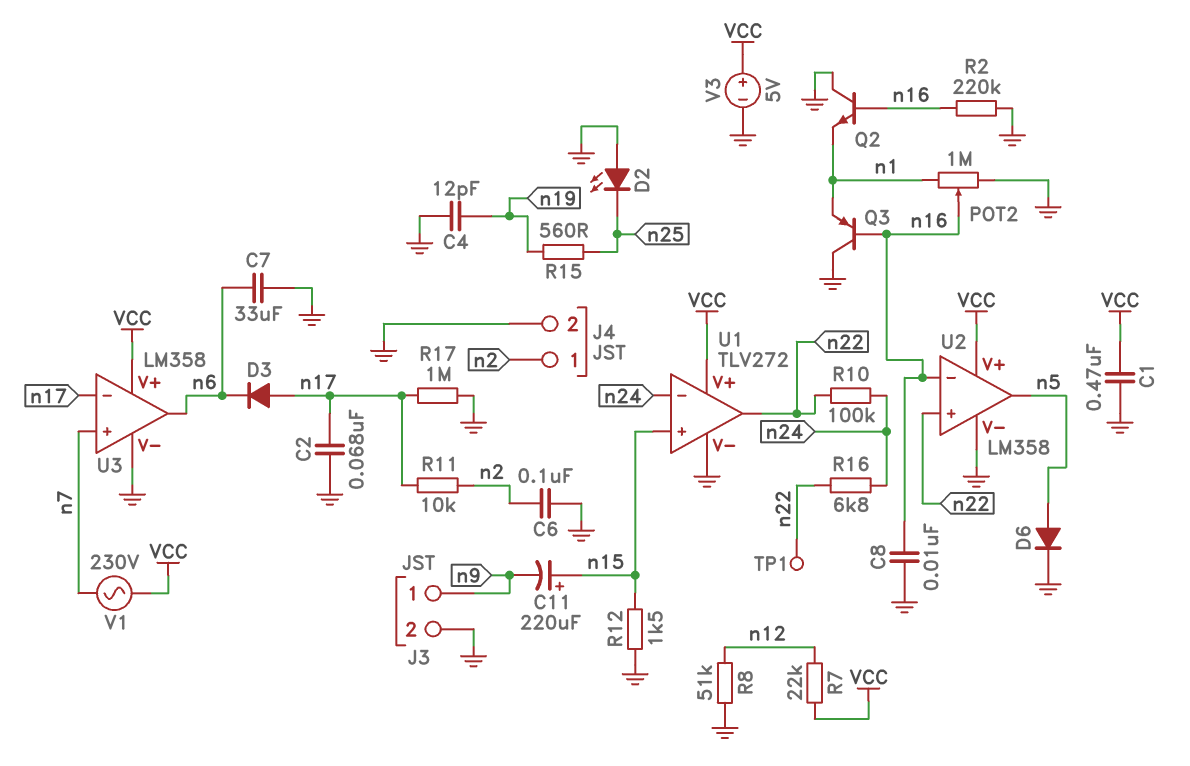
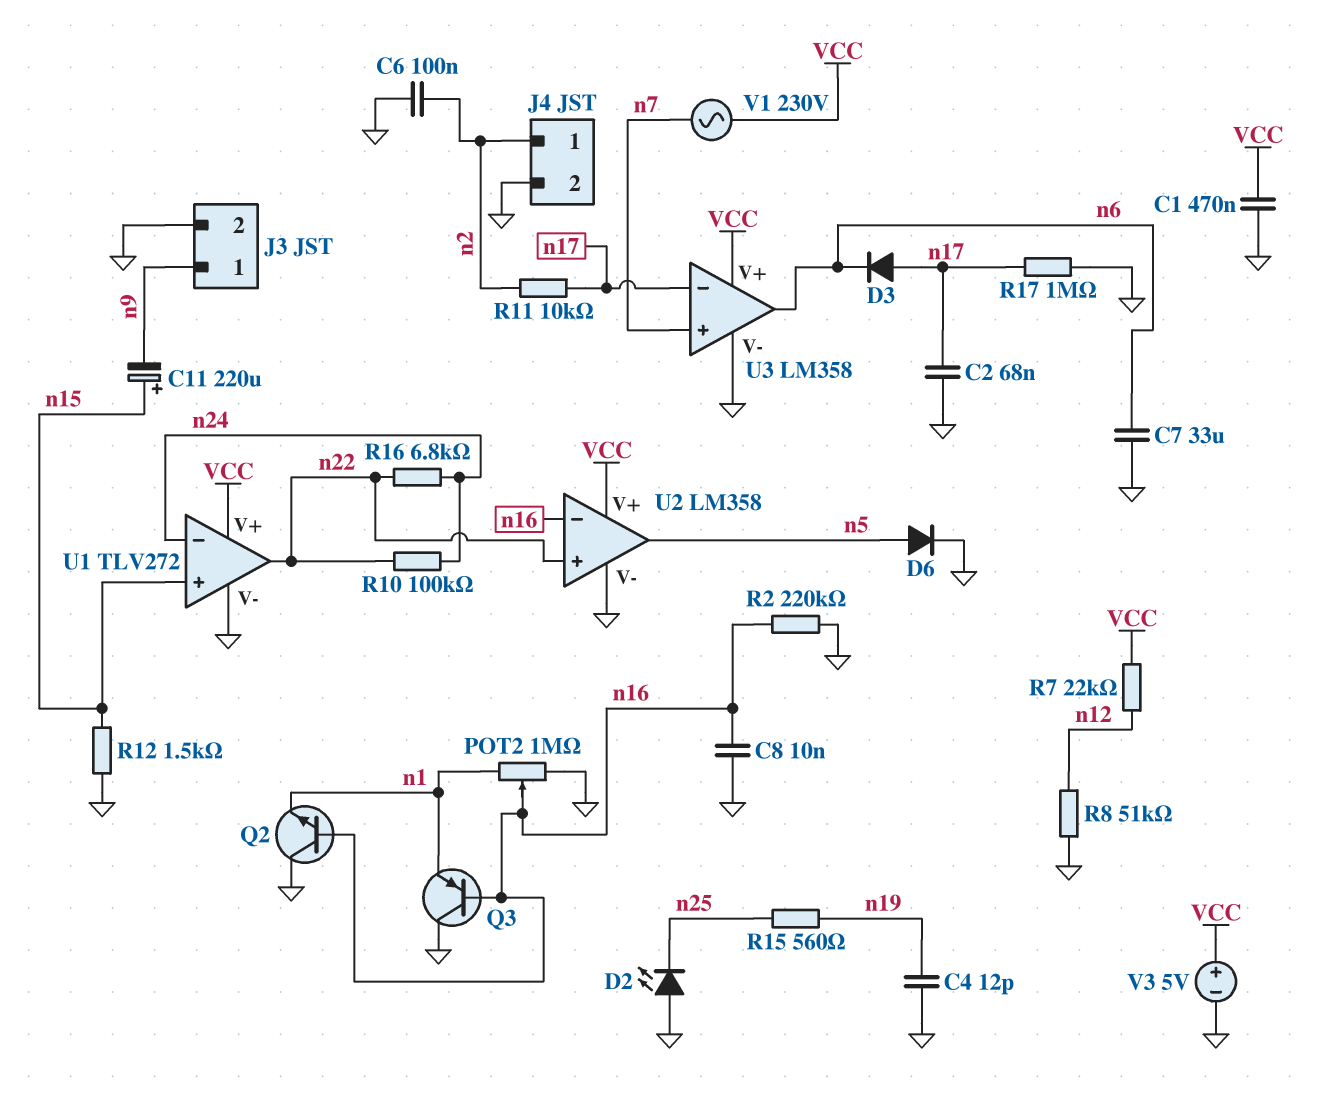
TP1: test point (n22) -> none

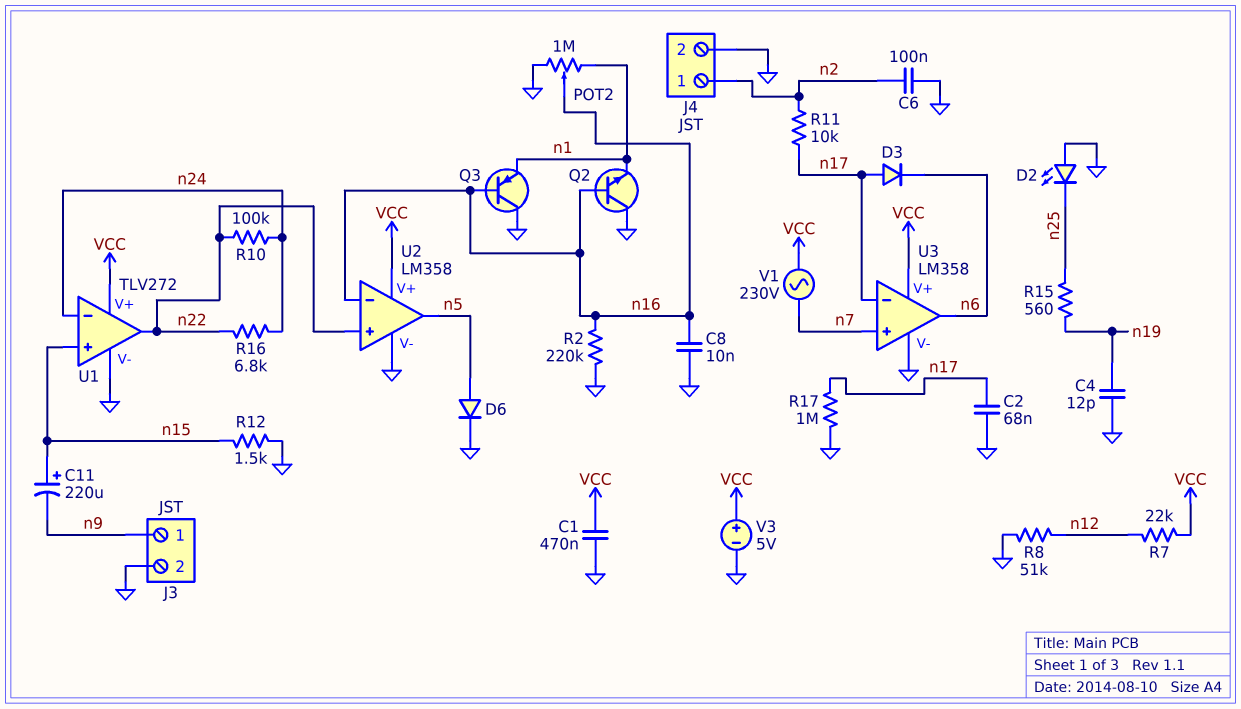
C7: 33uF (GND, n6) -> none

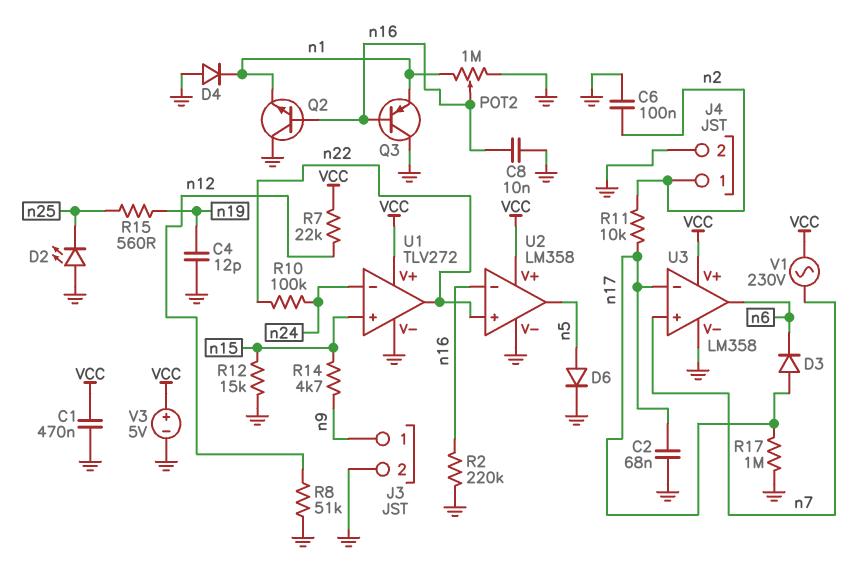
C11: 220uF (plus n15, minus n9) -> none
D4: none -> diode (A GND, K n1)
R12: 1.5k (GND, n15) -> 15k (GND, n15)
R14: none -> 4.7k (n9, n15)
R16: 6.8k (n22, n24) -> none

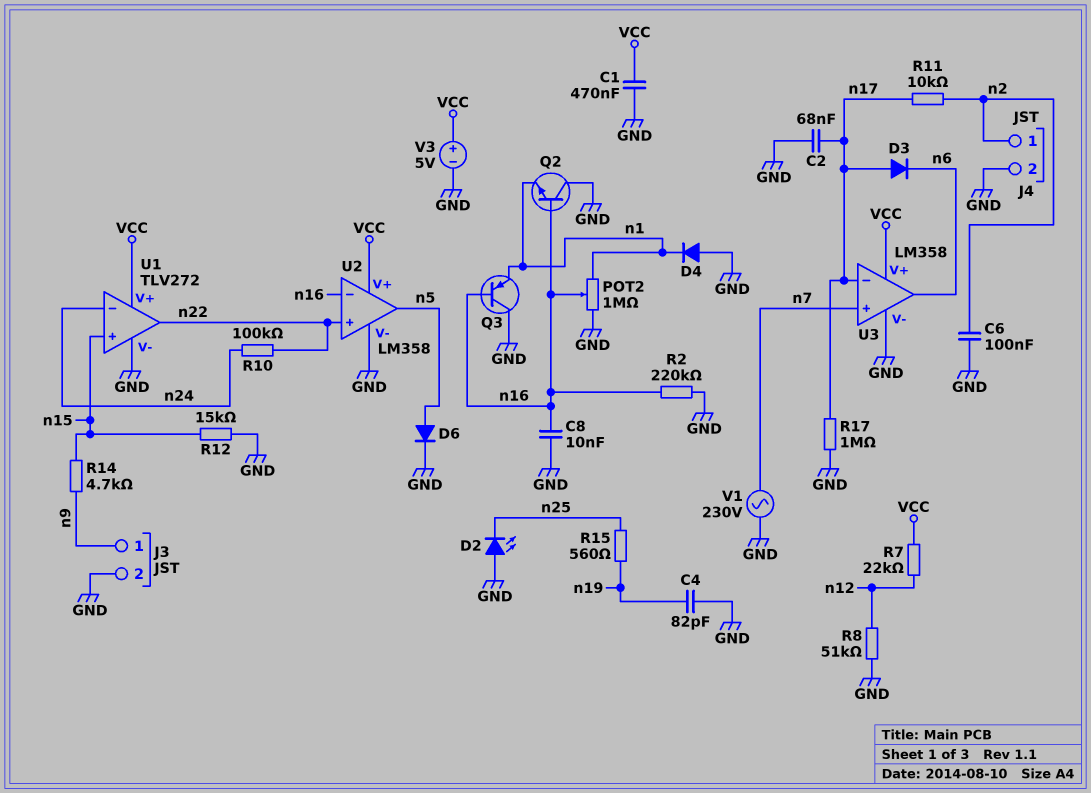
C4: 12pF (GND, n19) -> 82pF (GND, n19)
V1: AC 230V (VCC, n7) -> AC 230V (GND, n7)

